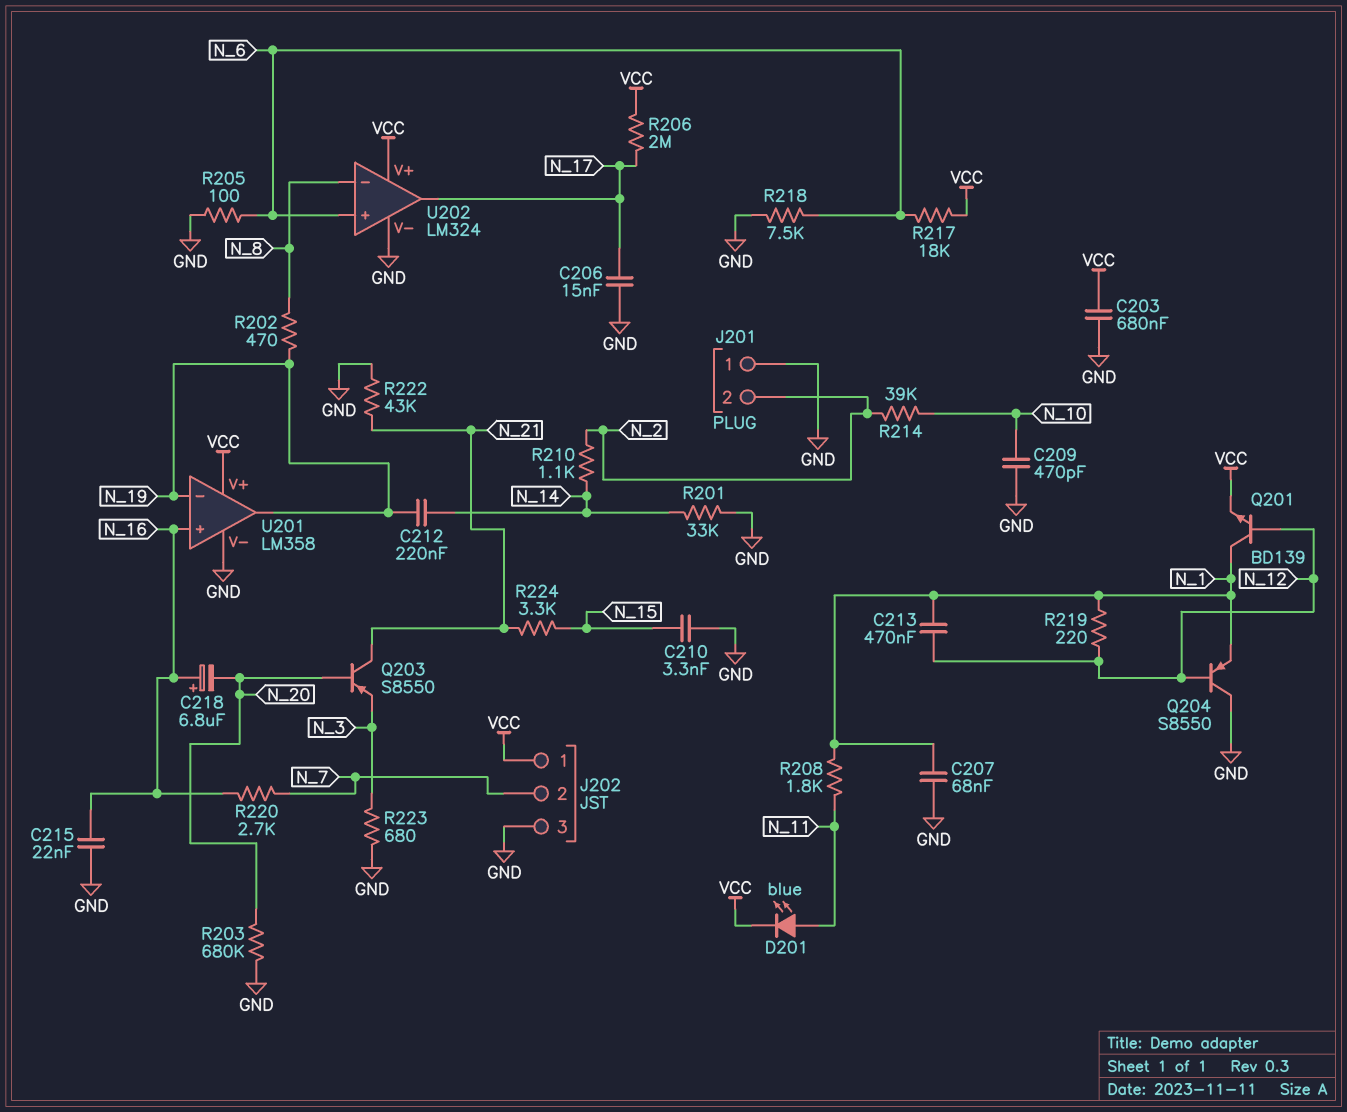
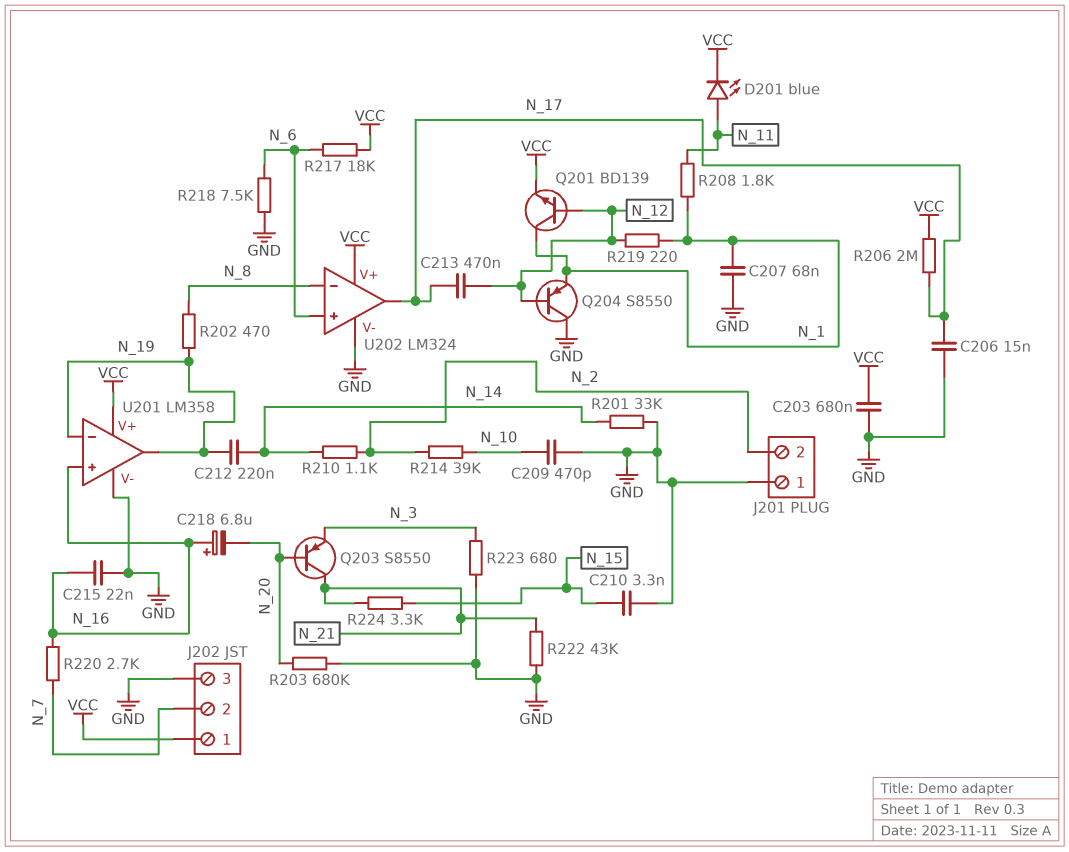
C213: 470nF (N_1, N_12) -> 470nF (N_12, N_17)
R205: 100 (GND, N_6) -> none

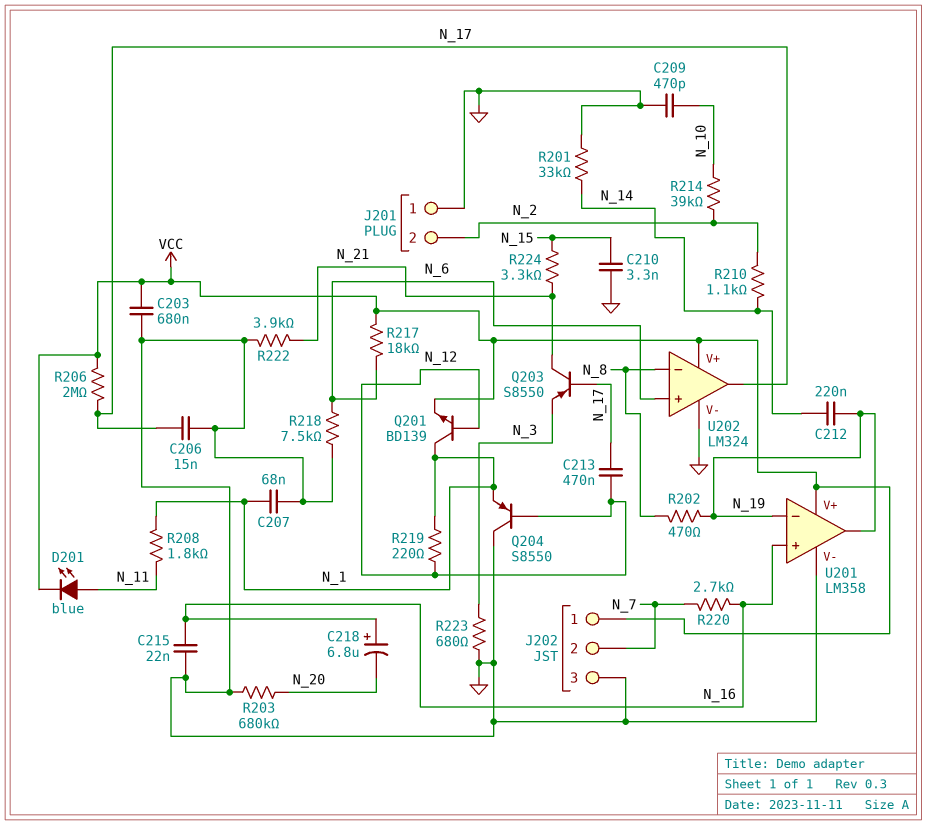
Q203: PNP S8550 (B N_20, C N_21, E N_3) -> PNP S8550 (B N_17, C N_21, E N_3)
R222: 43k (GND, N_21) -> 3.9k (GND, N_21)

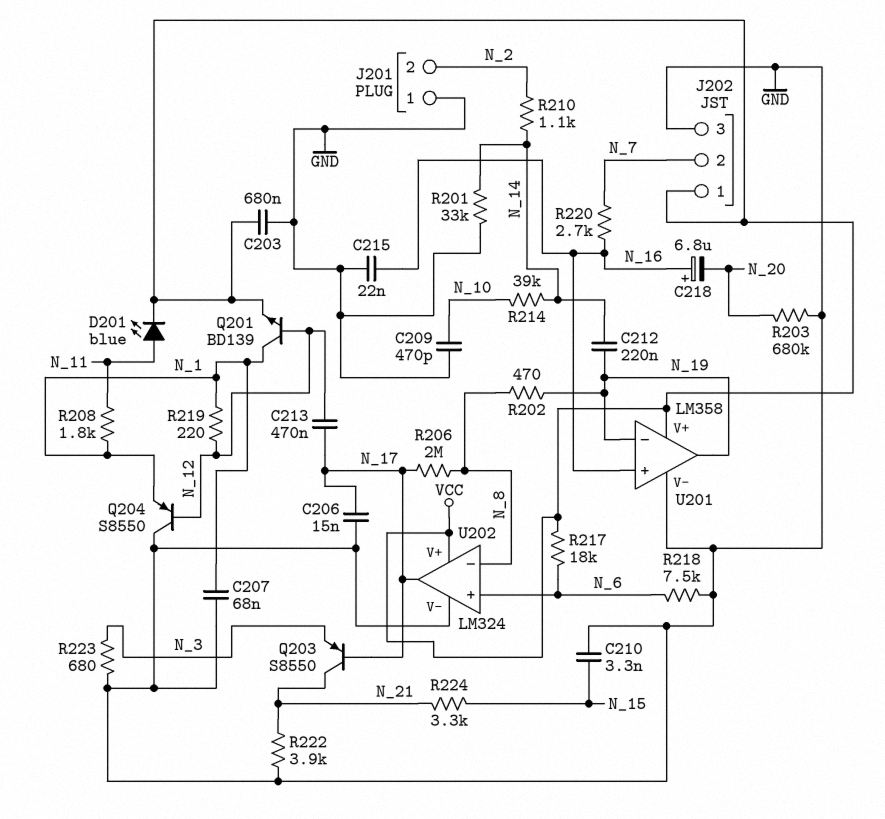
R206: 2M (N_17, VCC) -> 2M (N_8, N_17)
R214: 39k (N_2, N_10) -> 39k (N_10, N_14)

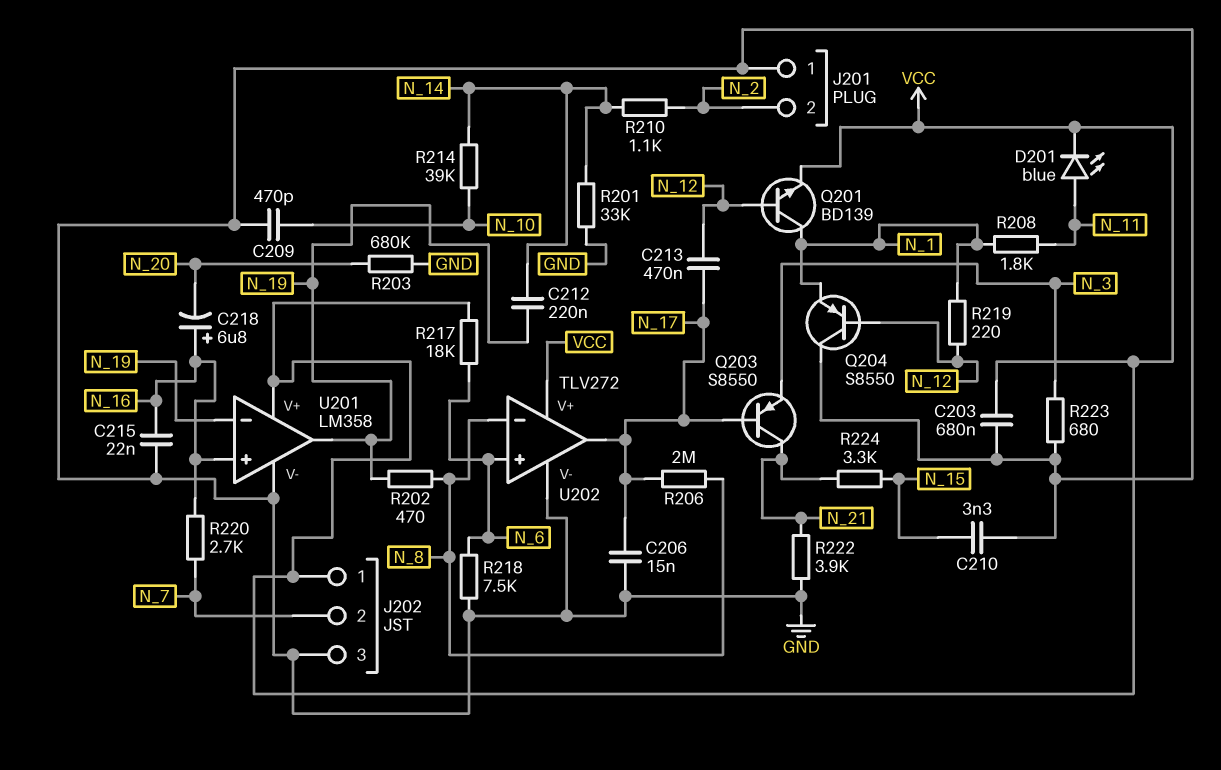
C207: 68nF (GND, N_1) -> none
U202: LM324 -> TLV272

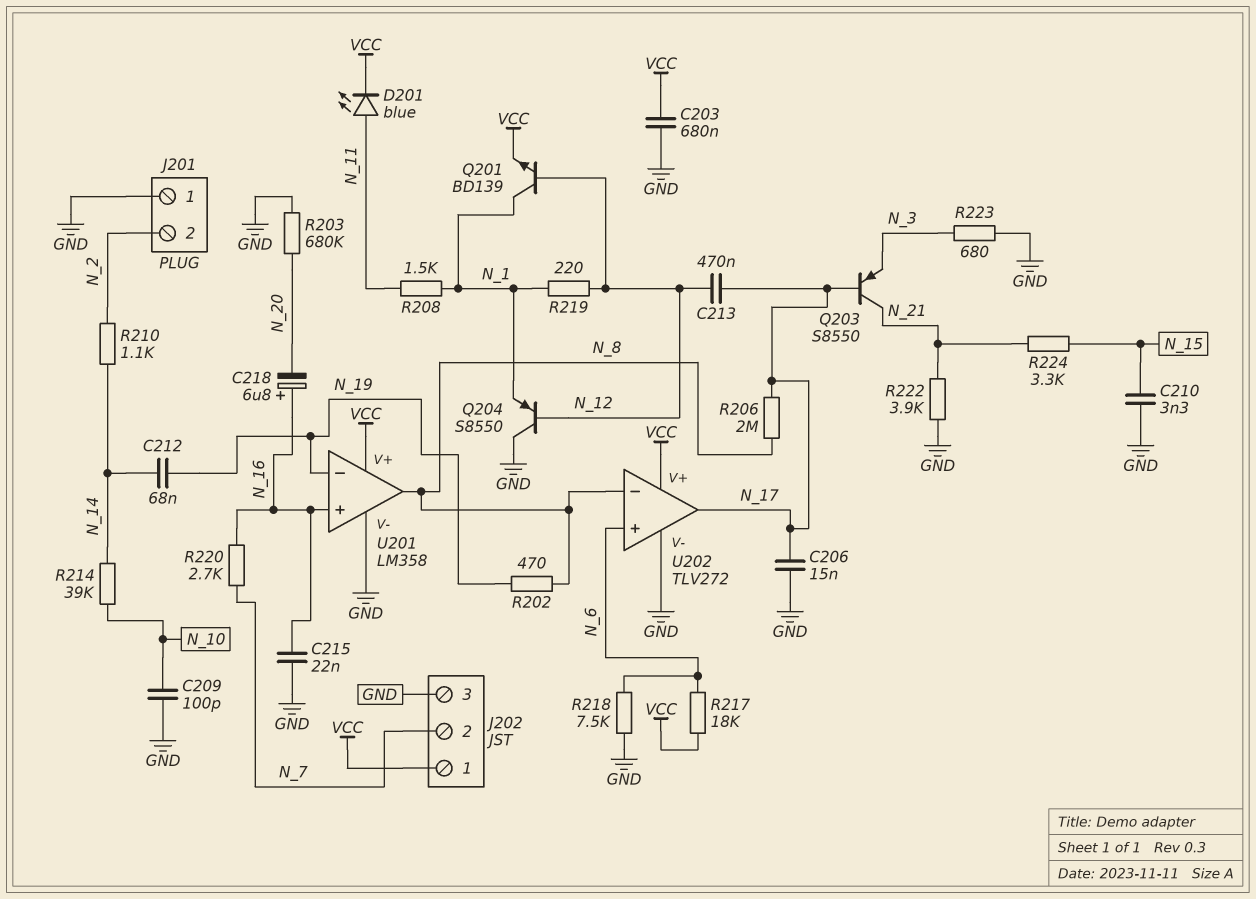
C209: 470pF (GND, N_10) -> 100pF (GND, N_10)
C212: 220nF (N_14, N_19) -> 68nF (N_14, N_19)
R201: 33k (GND, N_14) -> none
R208: 1.8k (N_1, N_11) -> 1.5k (N_1, N_11)
U201 pin out: N_19 -> N_8

